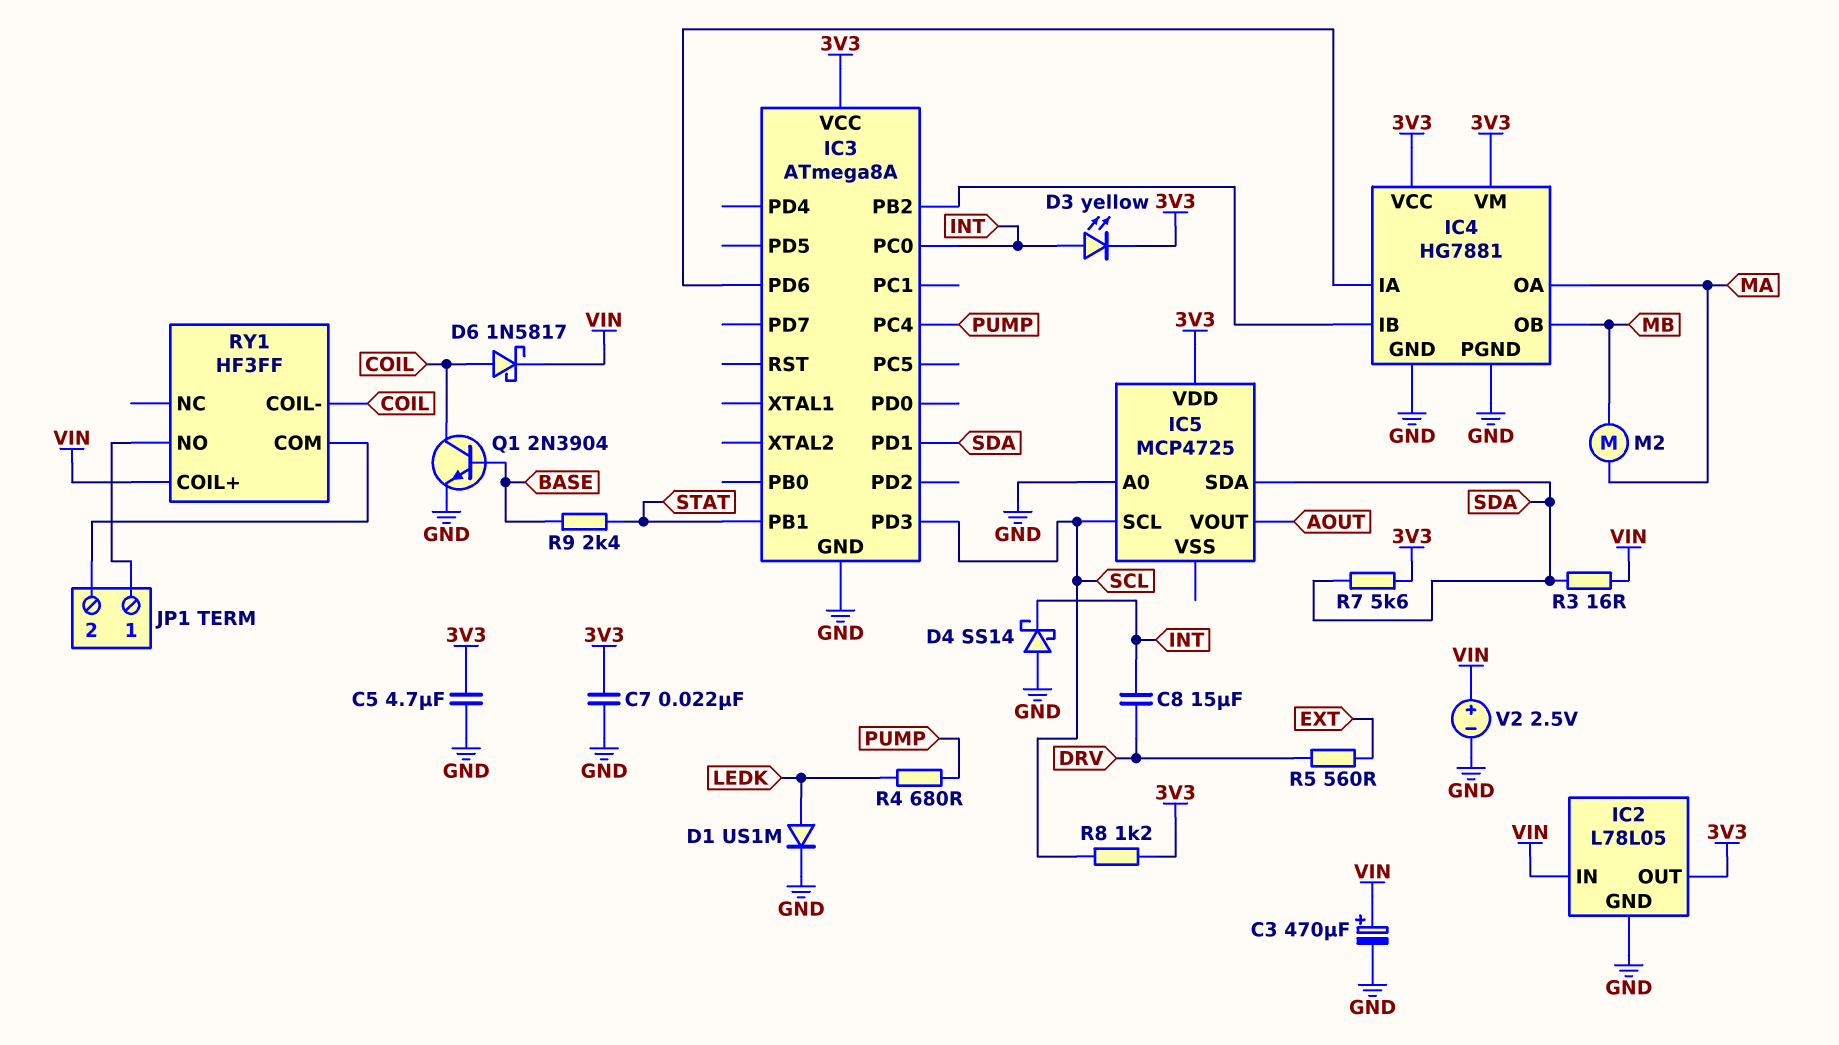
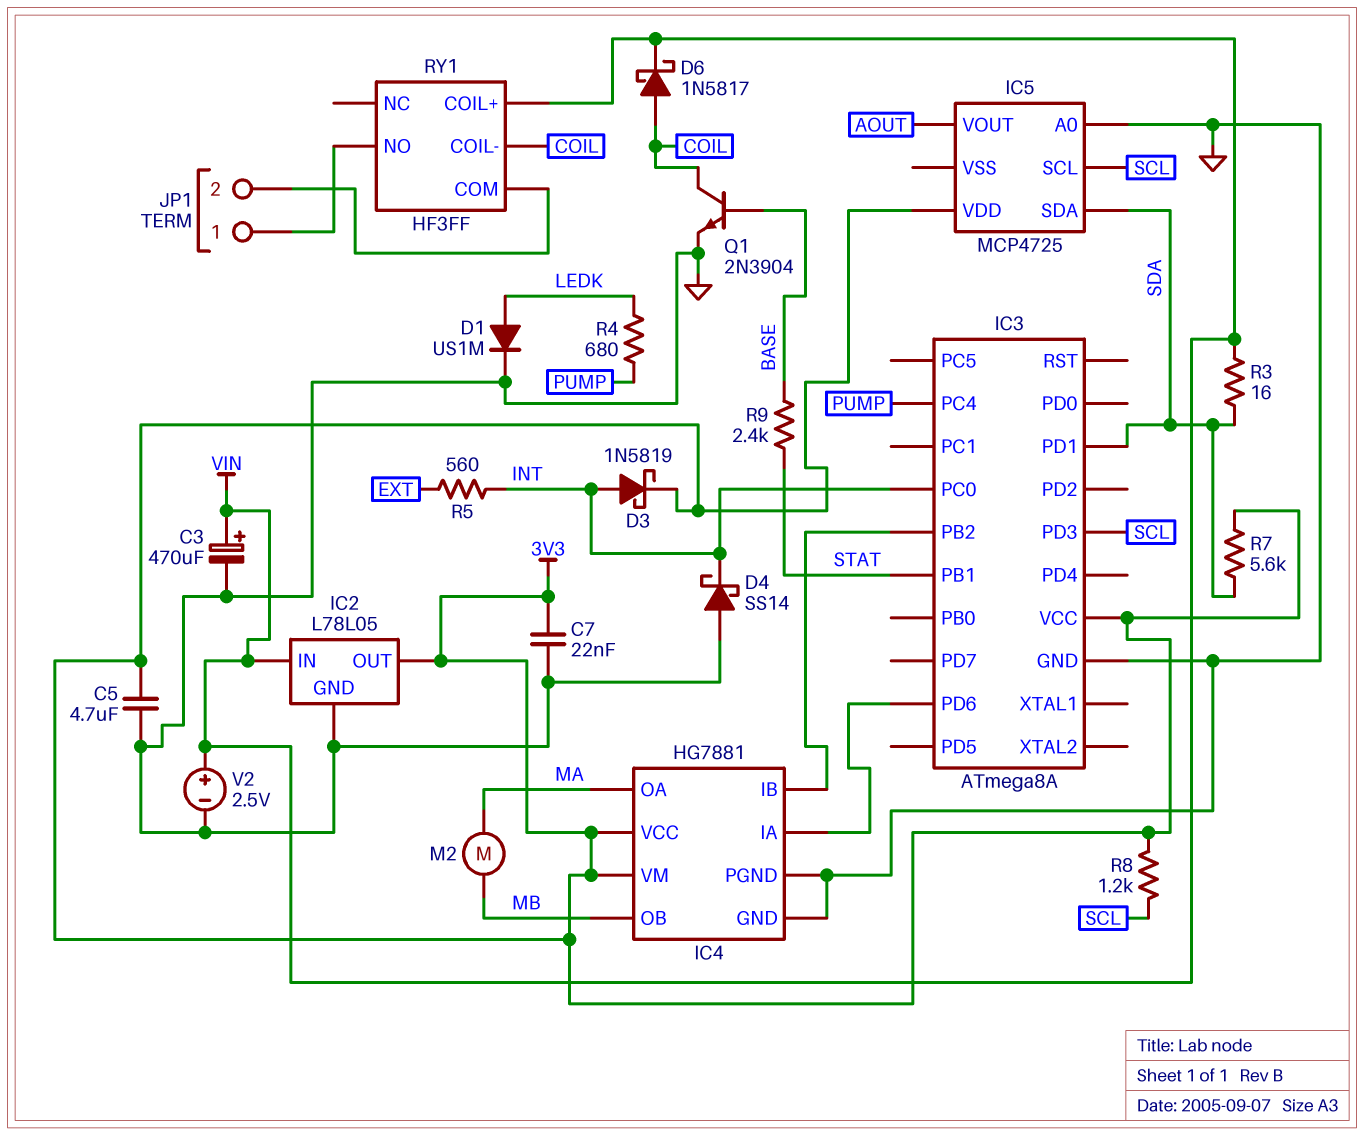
C8: 15uF (DRV, INT) -> none
D3: LED yellow (A INT, K 3V3) -> schottky 1N5819 (A INT, K 3V3)
R5: 560 (DRV, EXT) -> 560 (EXT, INT)

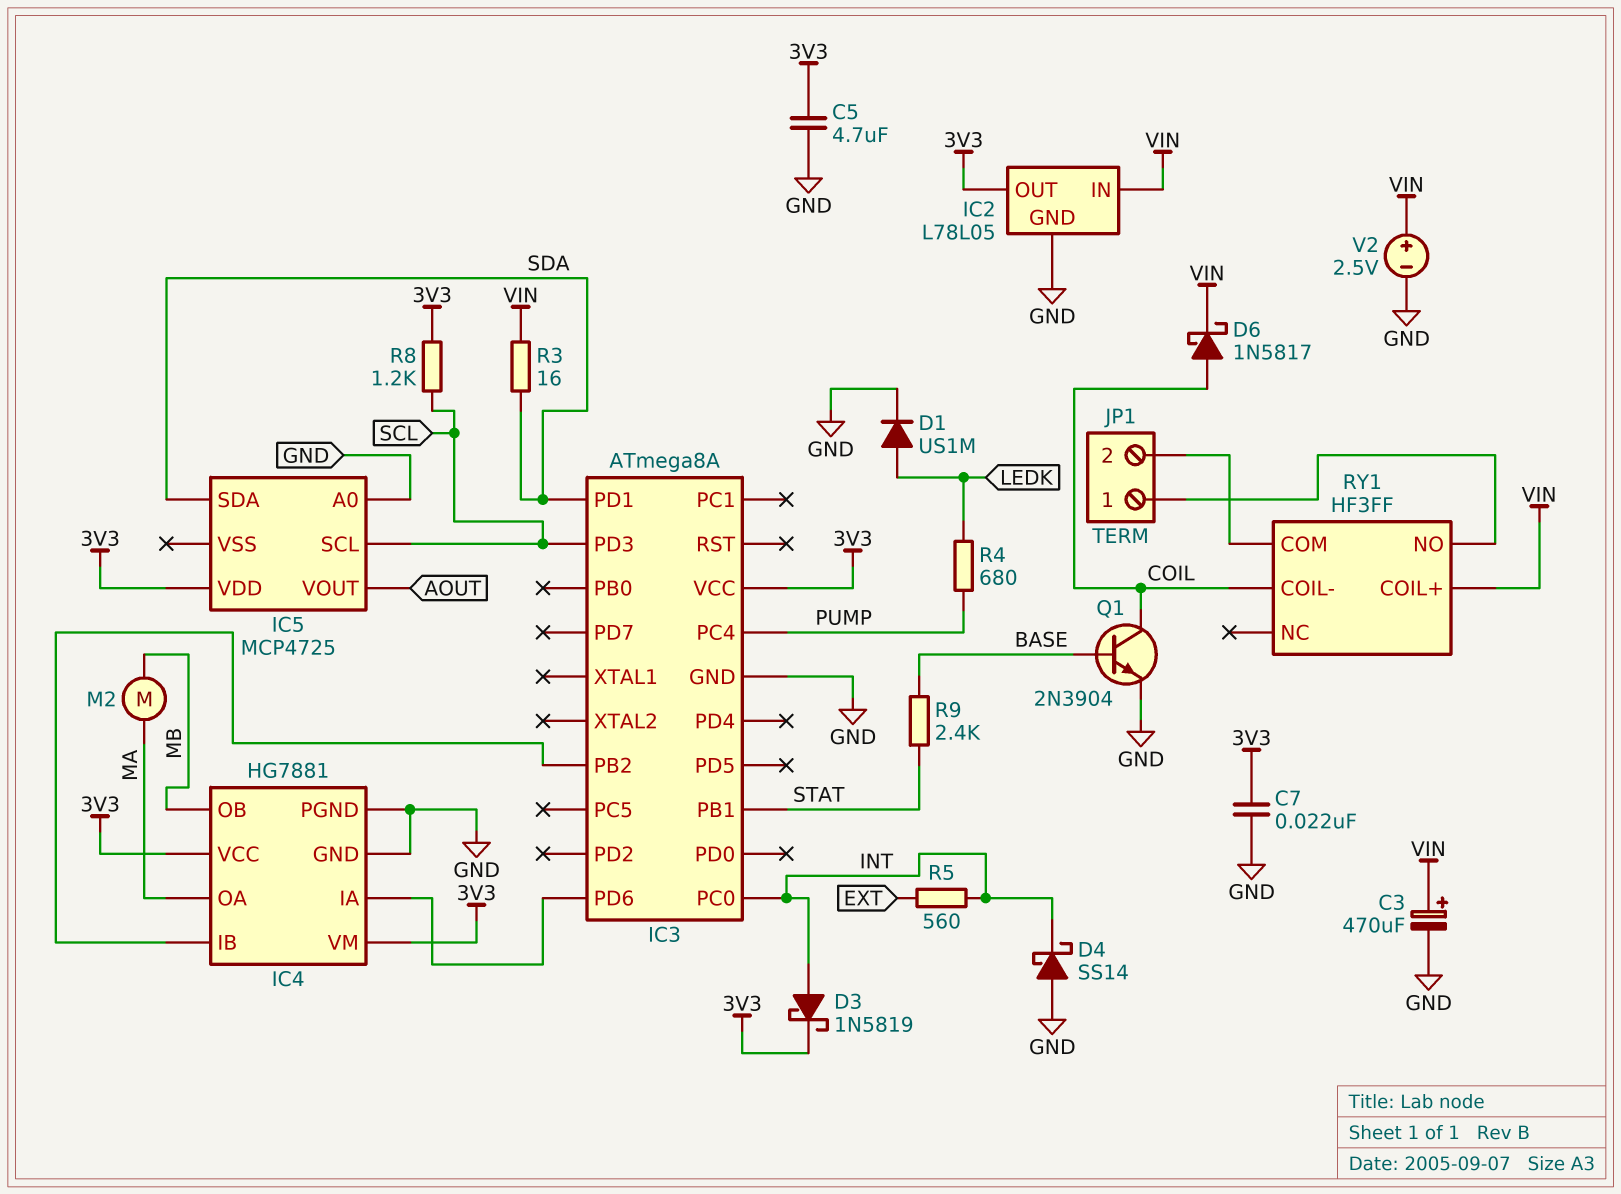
R7: 5.6k (3V3, SDA) -> none

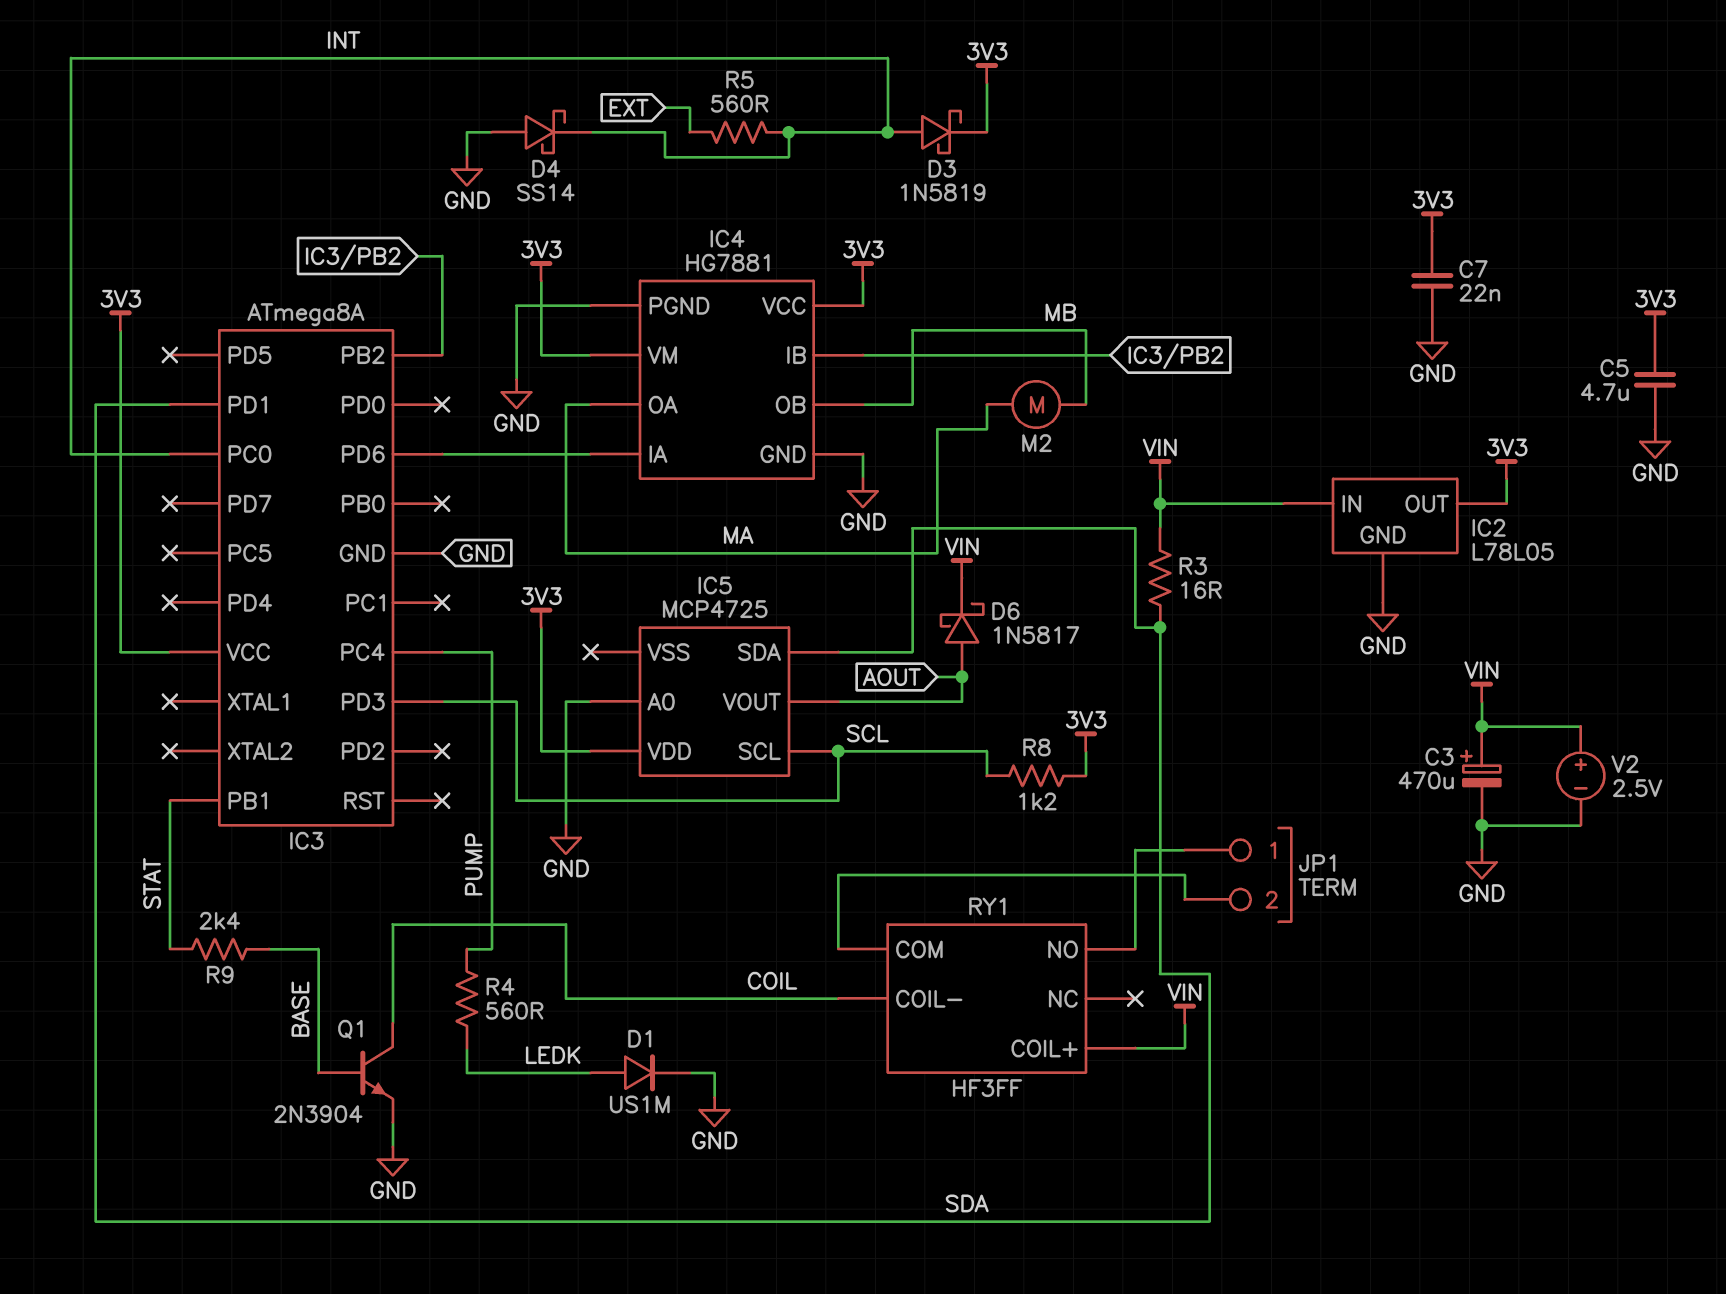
D6: schottky 1N5817 (A COIL, K VIN) -> schottky 1N5817 (A AOUT, K VIN)
R4: 680 (LEDK, PUMP) -> 560 (LEDK, PUMP)

